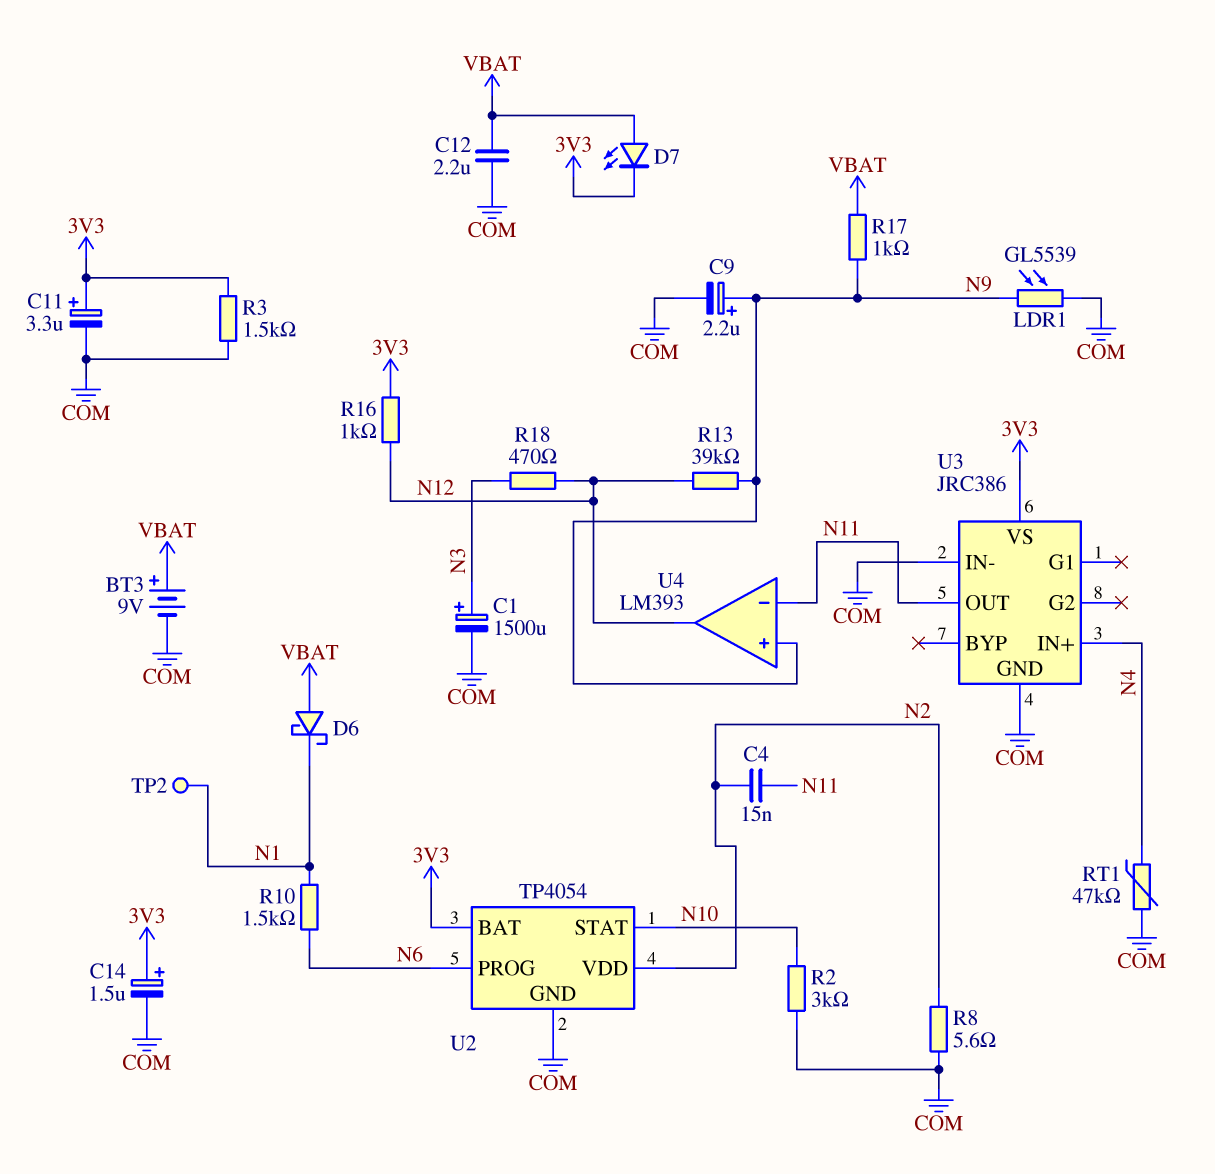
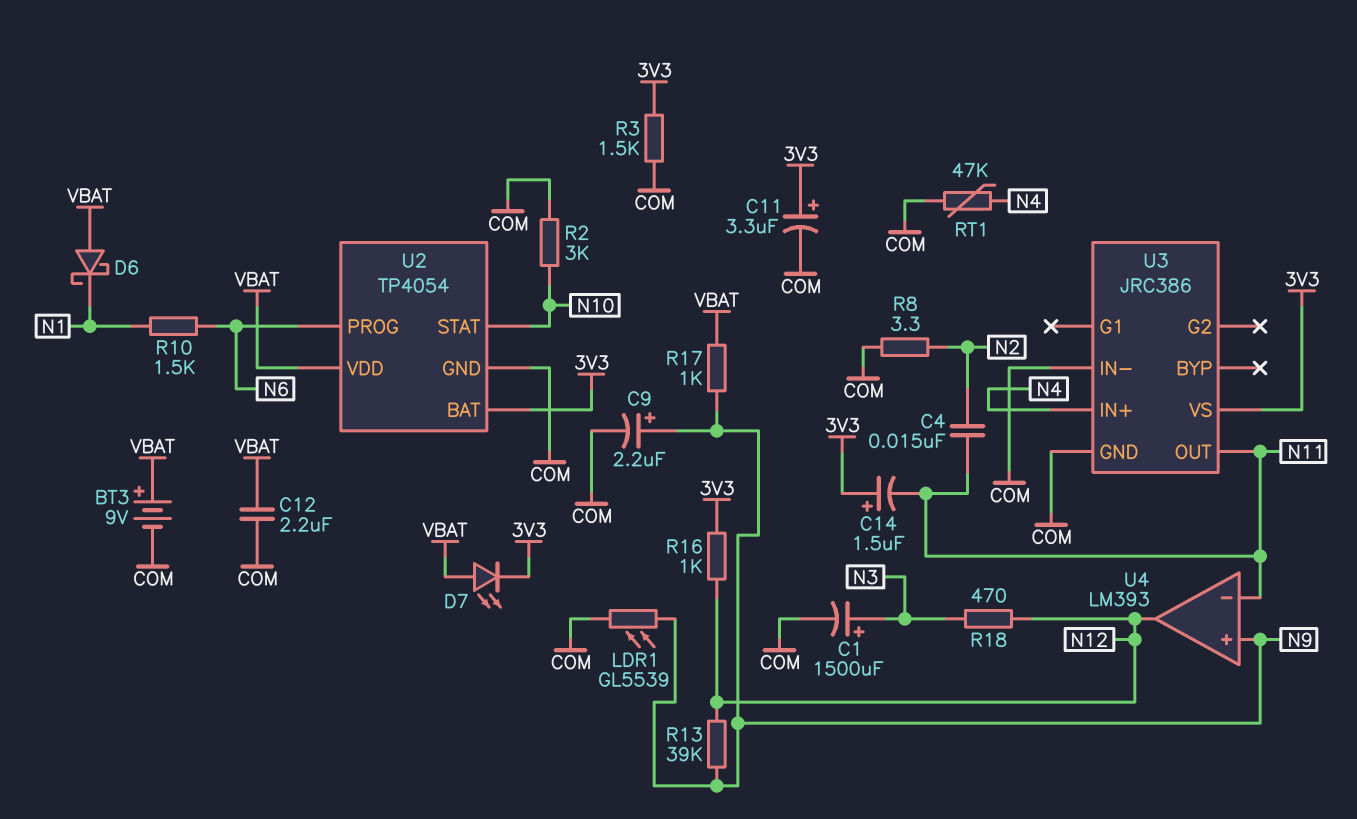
C14: 1.5uF (plus 3V3, minus COM) -> 1.5uF (plus 3V3, minus N11)
R8: 5.6 (COM, N2) -> 3.3 (COM, N2)
TP2: test point (N1) -> none
U2 pin VDD: N2 -> VBAT

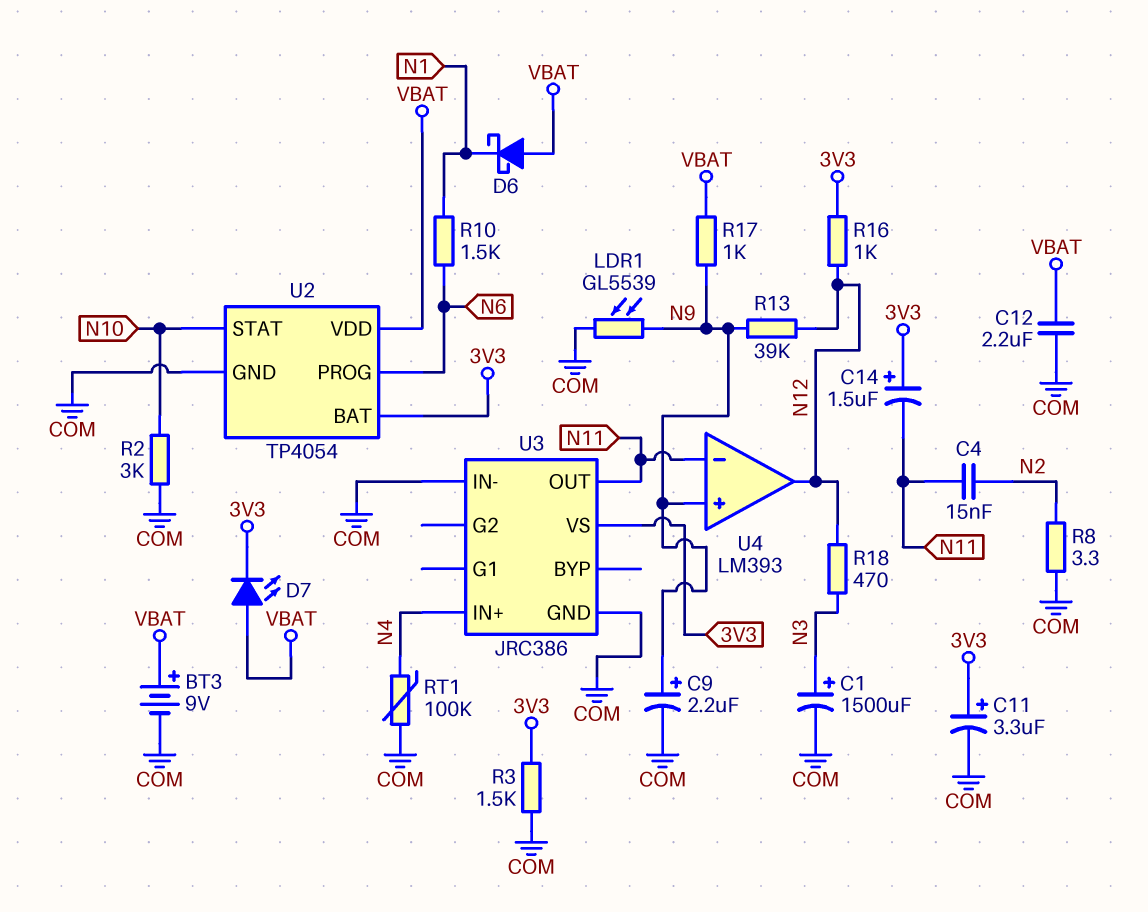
RT1: 47k (COM, N4) -> 100k (COM, N4)

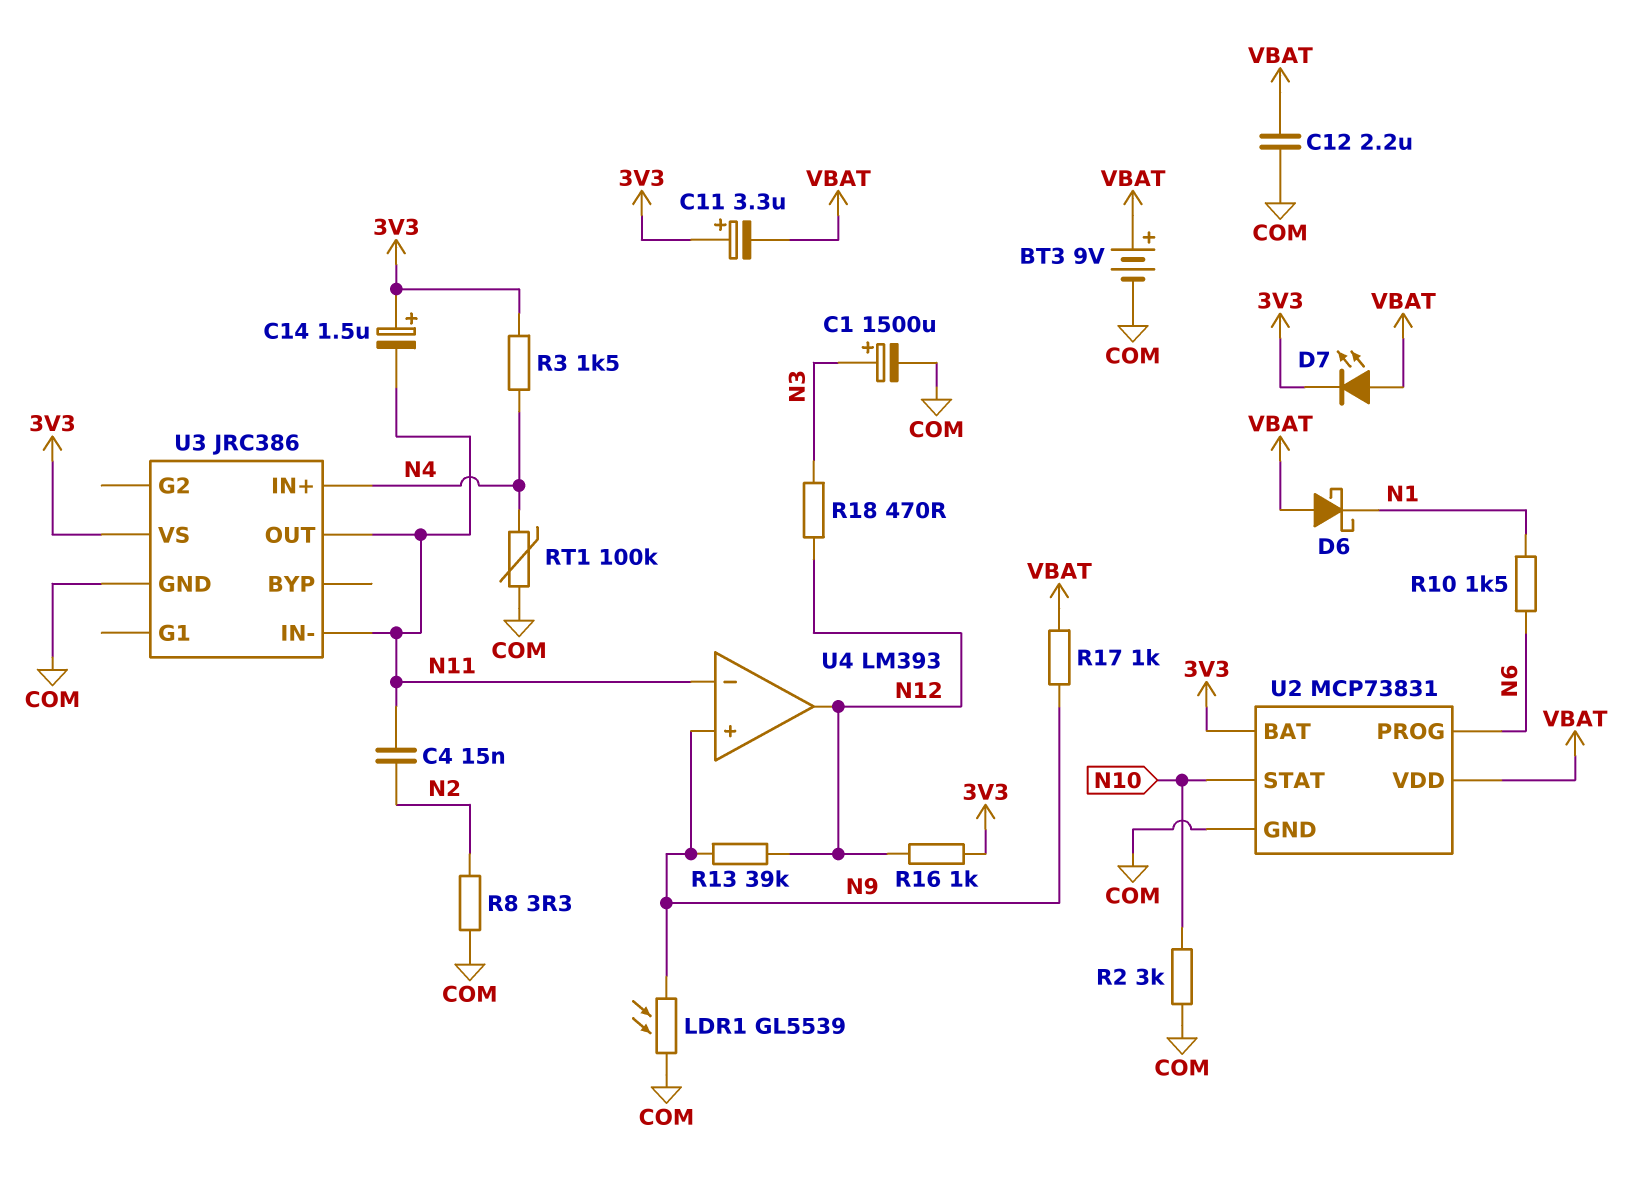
C9: 2.2uF (plus N9, minus COM) -> none
C11: 3.3uF (plus 3V3, minus COM) -> 3.3uF (plus 3V3, minus VBAT)
R3: 1.5k (3V3, COM) -> 1.5k (3V3, N4)
U2: TP4054 -> MCP73831
U3 pin IN-: COM -> N11

